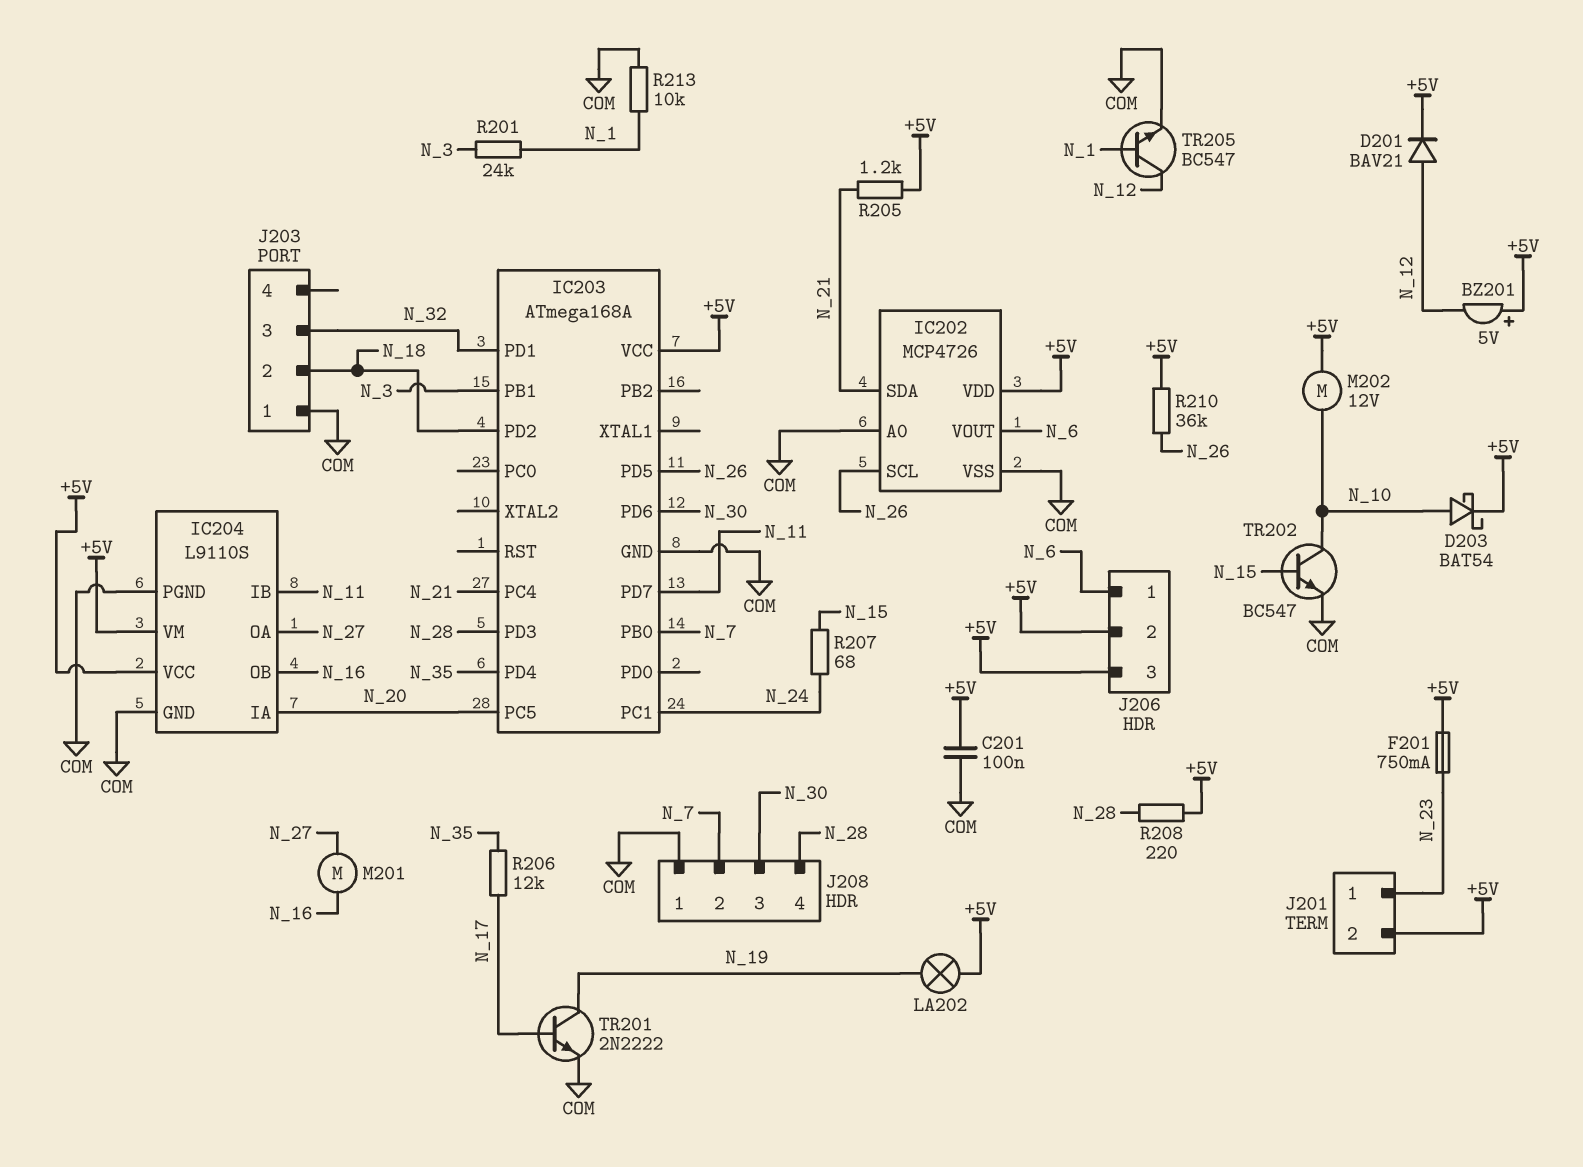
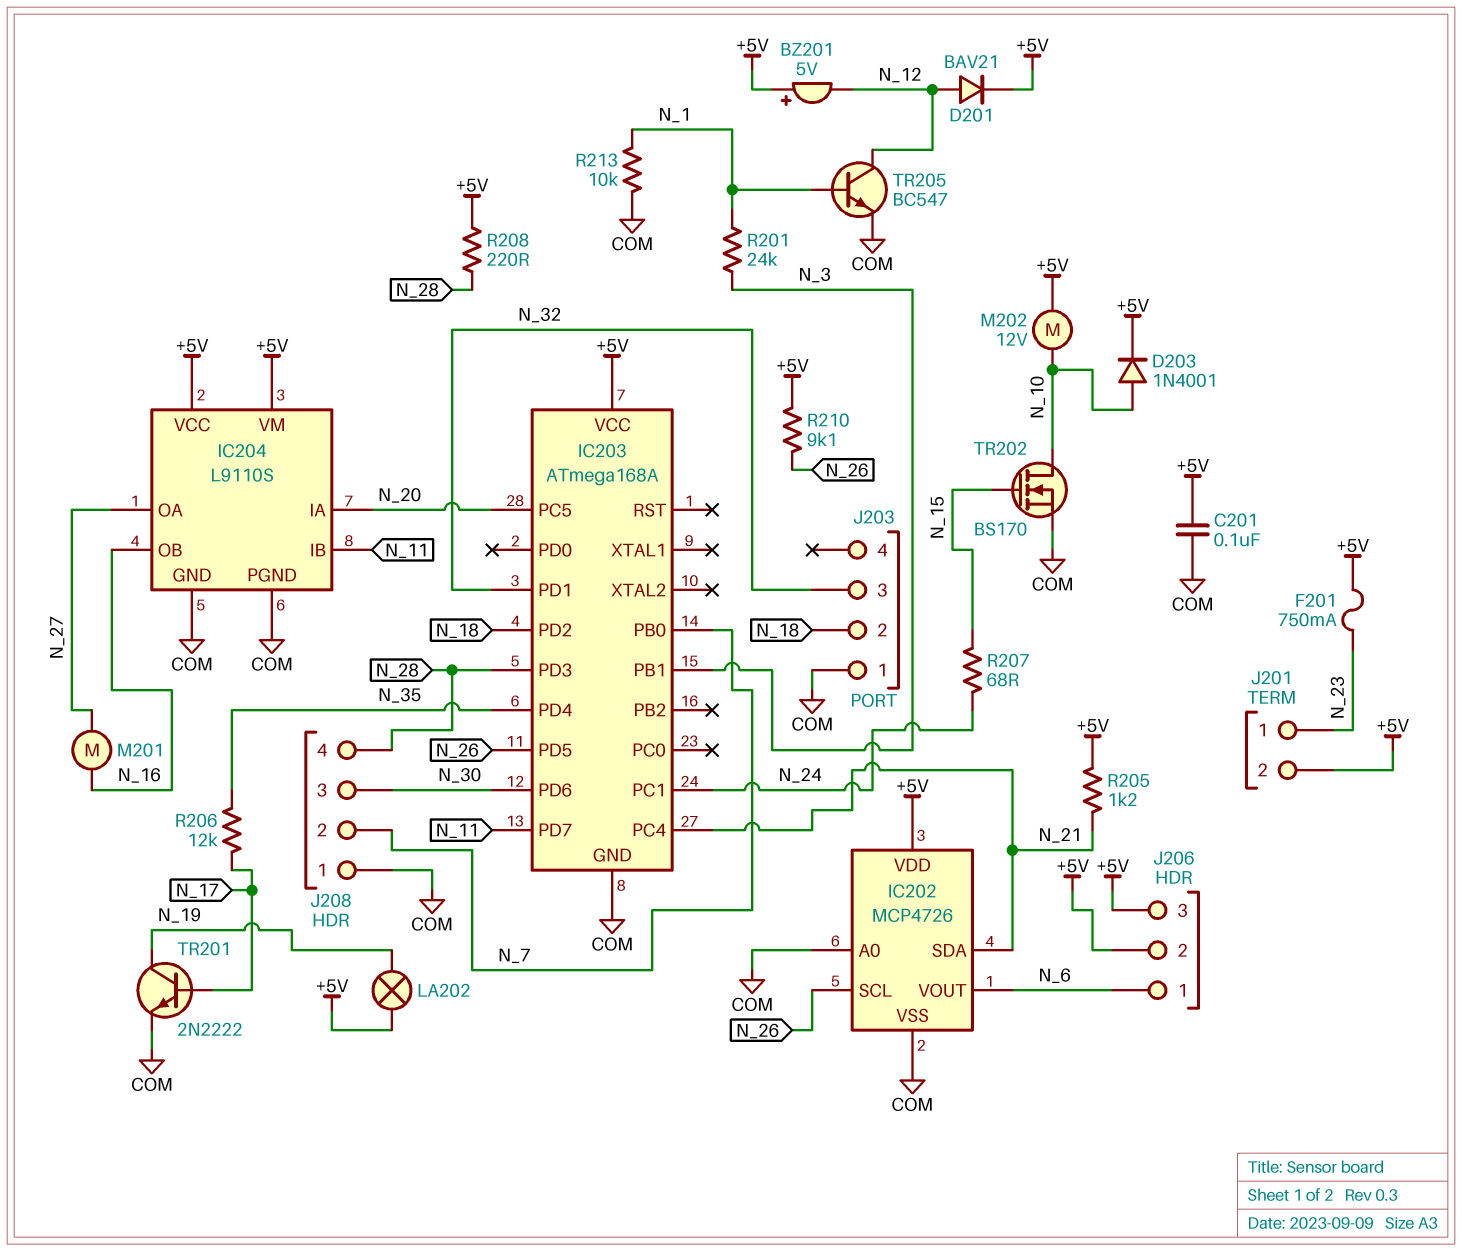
D203: schottky BAT54 (A N_10, K +5V) -> diode 1N4001 (A N_10, K +5V)
R210: 36k (+5V, N_26) -> 9.1k (+5V, N_26)
TR202: NPN BC547 (B N_15, C N_10, E COM) -> NMOS BS170 (G N_15, D N_10, S COM)

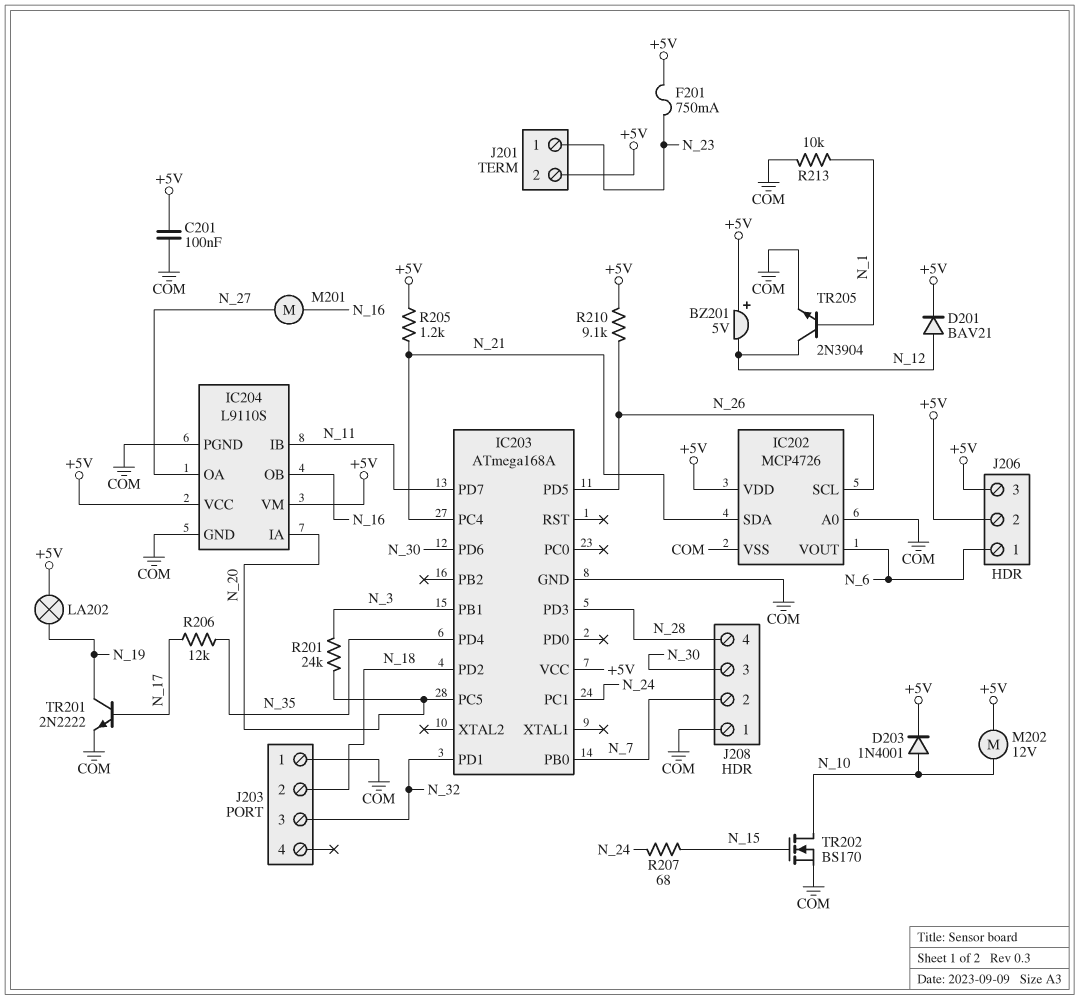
R201: 24k (N_1, N_3) -> 24k (N_3, N_20)
R208: 220 (+5V, N_28) -> none
TR205: NPN BC547 (B N_1, C N_12, E COM) -> NPN 2N3904 (B N_1, C N_12, E COM)

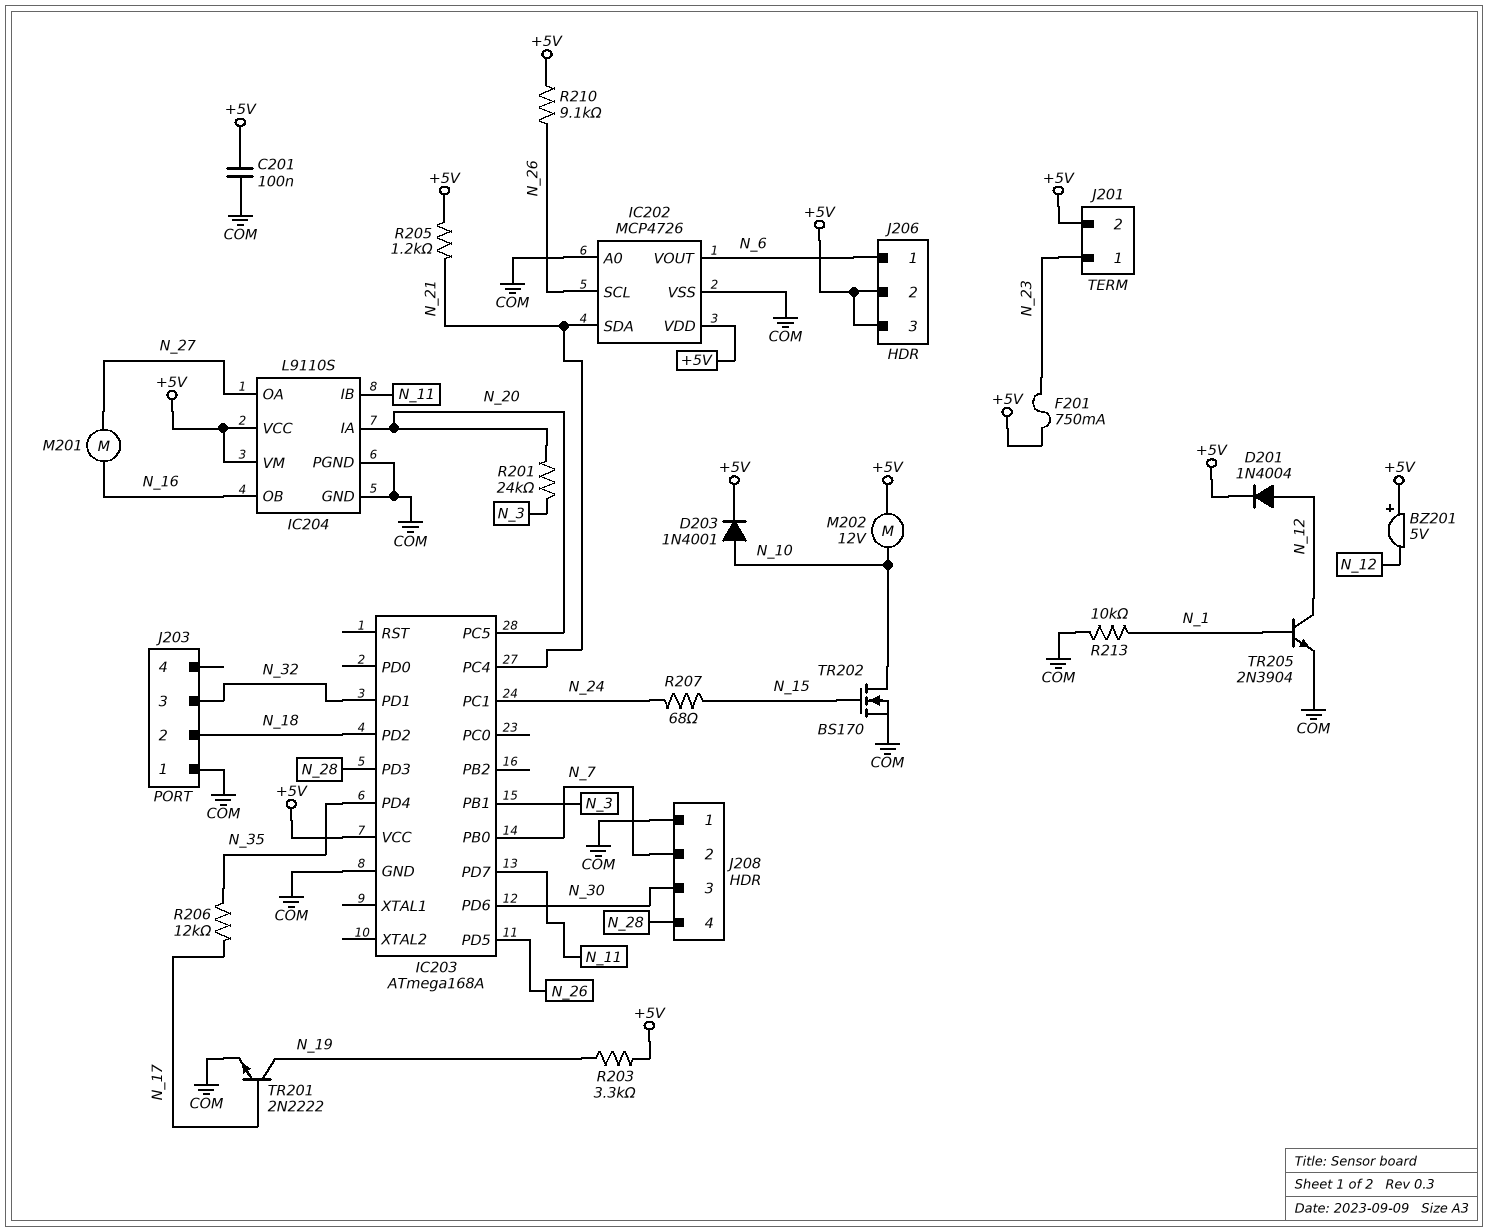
D201: diode BAV21 (A N_12, K +5V) -> diode 1N4004 (A N_12, K +5V)
LA202: lamp (+5V, N_19) -> none
R203: none -> 3.3k (+5V, N_19)

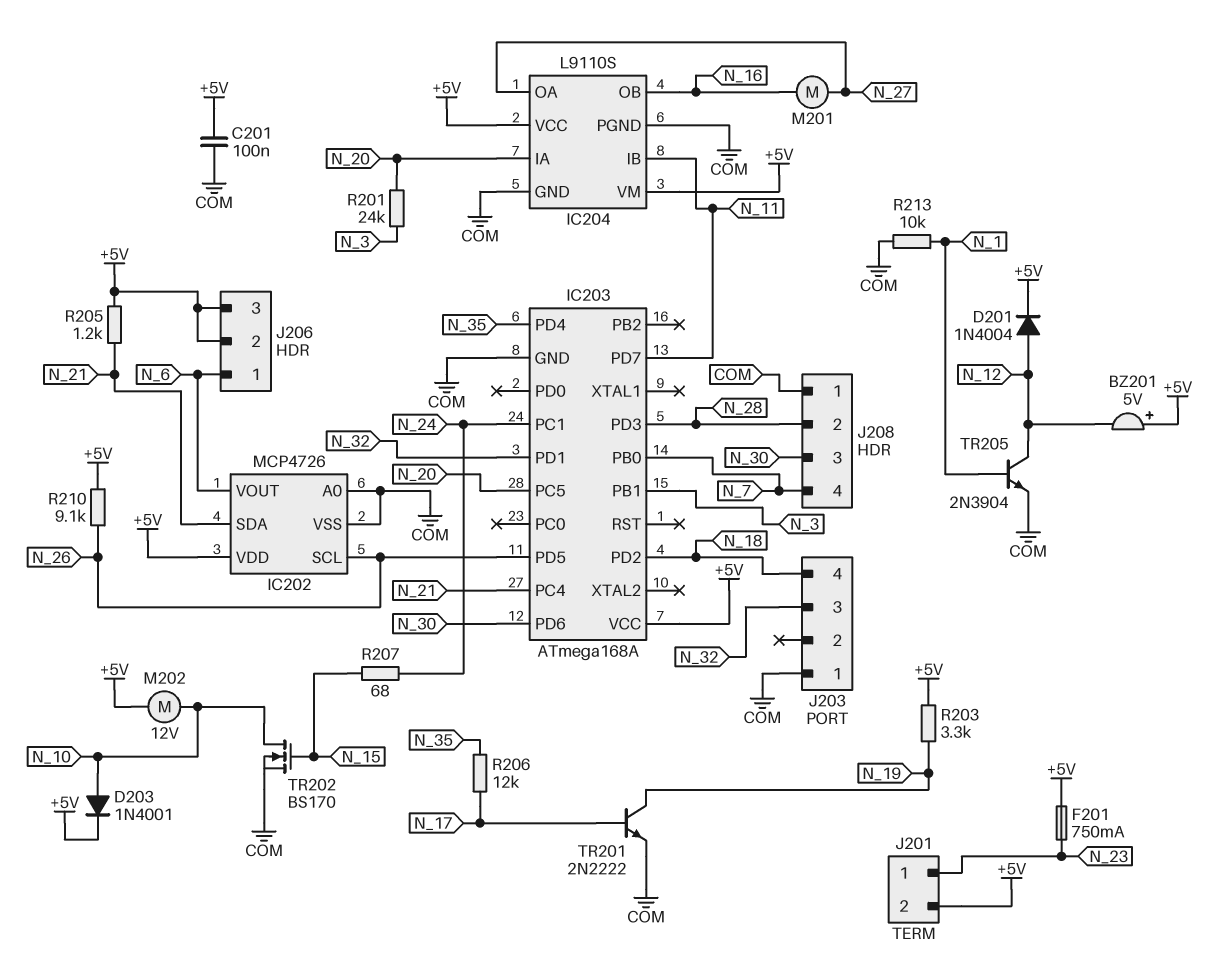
J203 pin 2: N_18 -> none
J203 pin 4: none -> N_18
J208 pin 2: N_7 -> N_28
J208 pin 4: N_28 -> N_7

